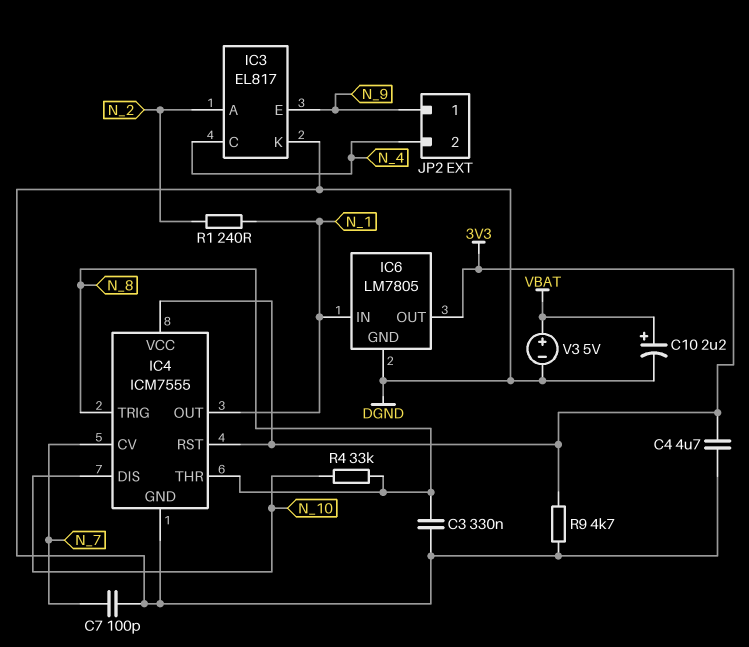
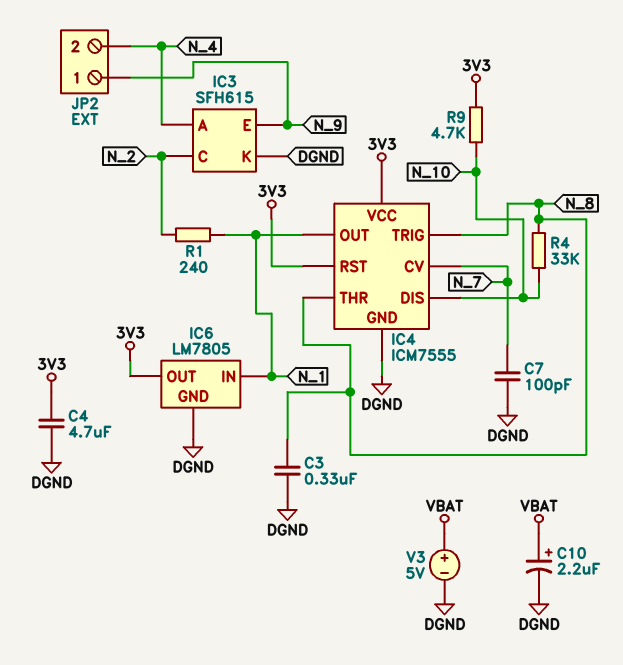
IC3: EL817 -> SFH615
IC3 pin A: N_2 -> N_4
IC3 pin C: N_4 -> N_2
R9: 4.7k (3V3, DGND) -> 4.7k (3V3, N_10)

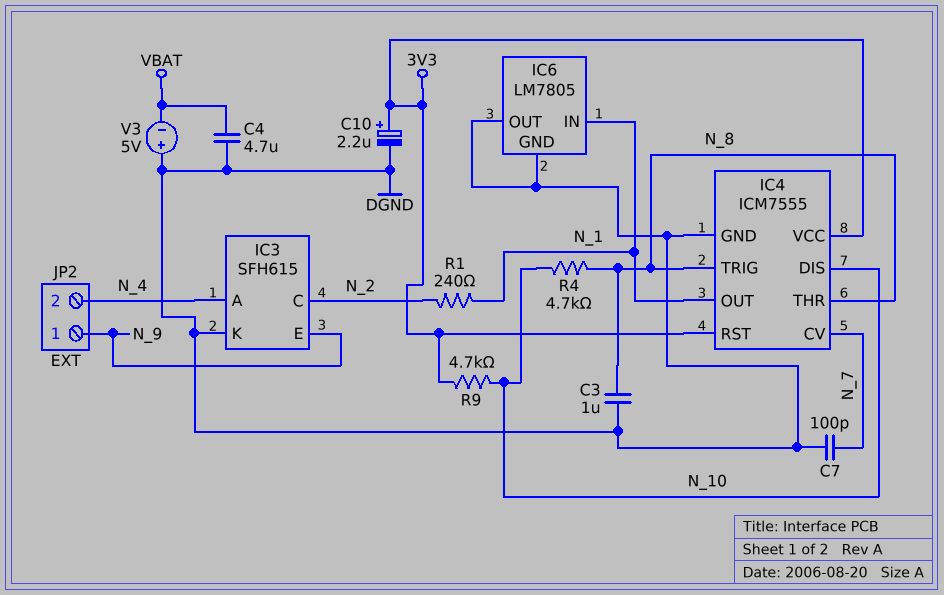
C3: 330nF (DGND, N_8) -> 1uF (DGND, N_8)
C4: 4.7uF (3V3, DGND) -> 4.7uF (DGND, VBAT)
C10: 2.2uF (plus VBAT, minus DGND) -> 2.2uF (plus 3V3, minus DGND)
IC6 pin OUT: 3V3 -> DGND
R4: 33k (N_8, N_10) -> 4.7k (N_8, N_10)
V3: 5V (plus VBAT, minus DGND) -> 5V (plus DGND, minus VBAT)

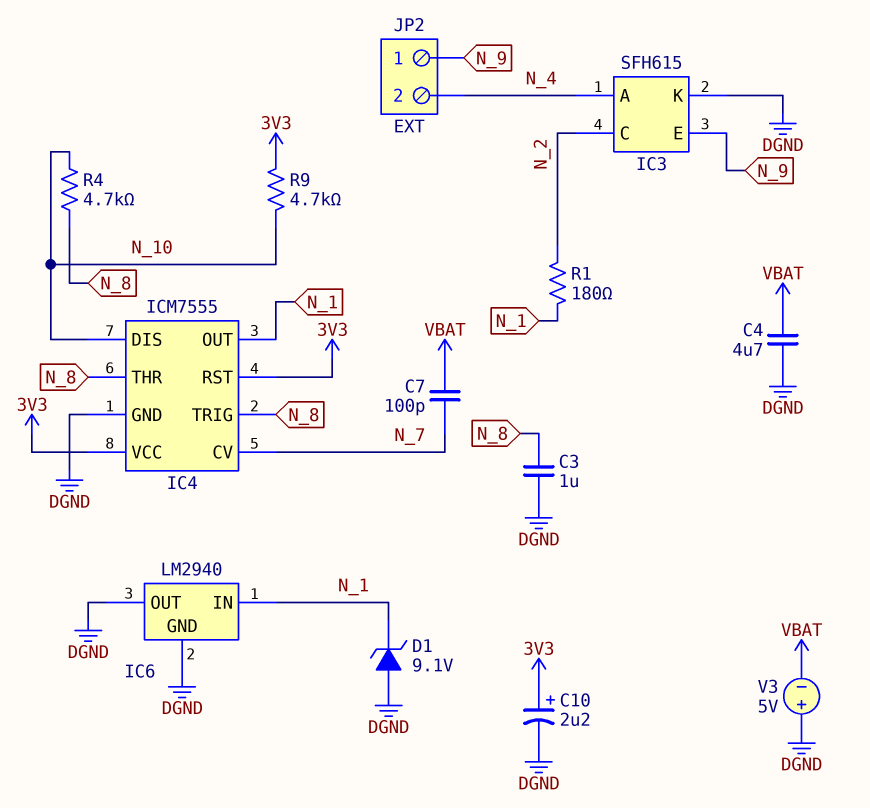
C7: 100pF (DGND, N_7) -> 100pF (N_7, VBAT)
D1: none -> zener 9.1V (A DGND, K N_1)
IC6: LM7805 -> LM2940
R1: 240 (N_1, N_2) -> 180 (N_1, N_2)

